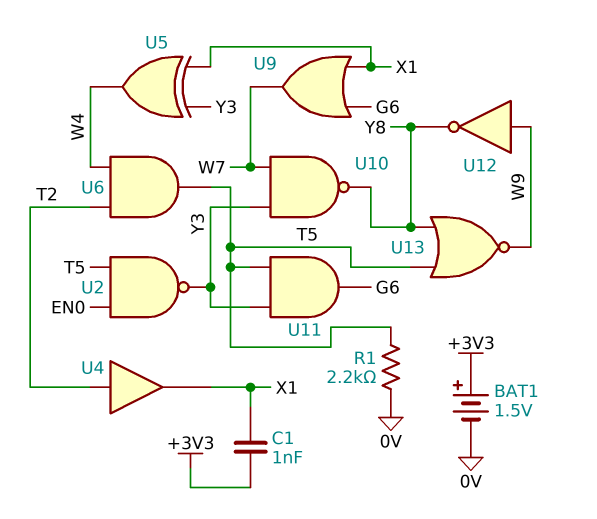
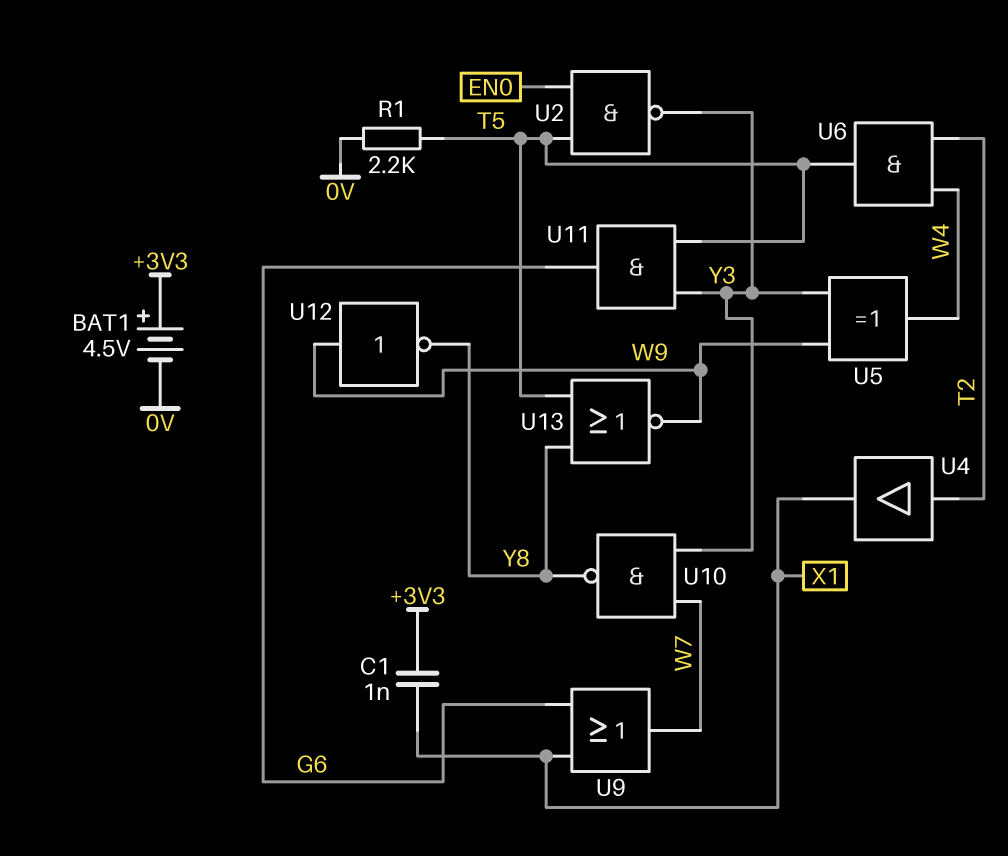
BAT1: 1.5V (plus +3V3, minus 0V) -> 4.5V (plus +3V3, minus 0V)
U5: XOR (in X1, in Y3, out W4) -> XOR (in W9, in Y3, out W4)

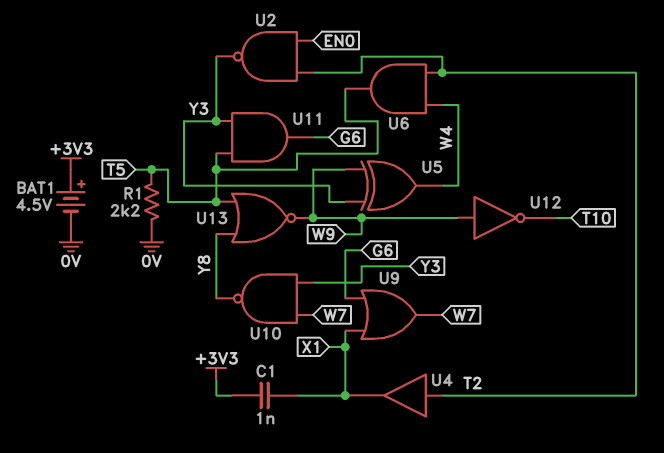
U2: NAND (in EN0, in T5, out Y3) -> NAND (in EN0, in T2, out Y3)
U12: NOT (in W9, out Y8) -> NOT (in W9, out T10)

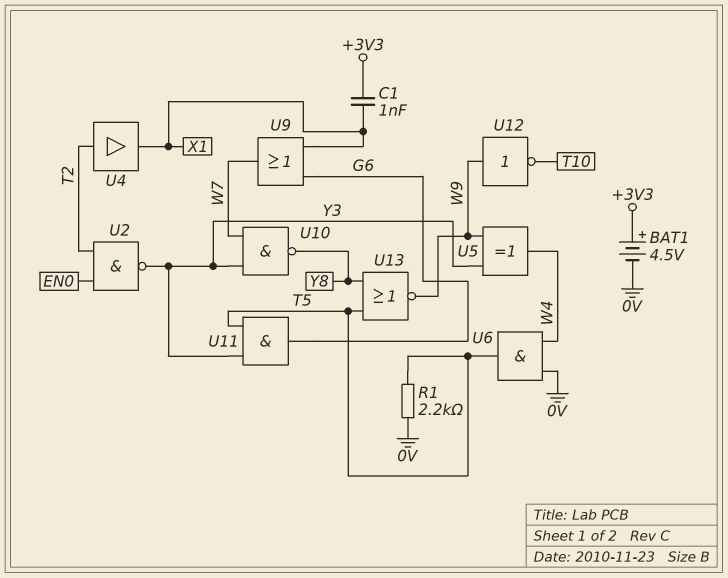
U6: AND (in T2, in W4, out T5) -> AND (in 0V, in W4, out T5)

